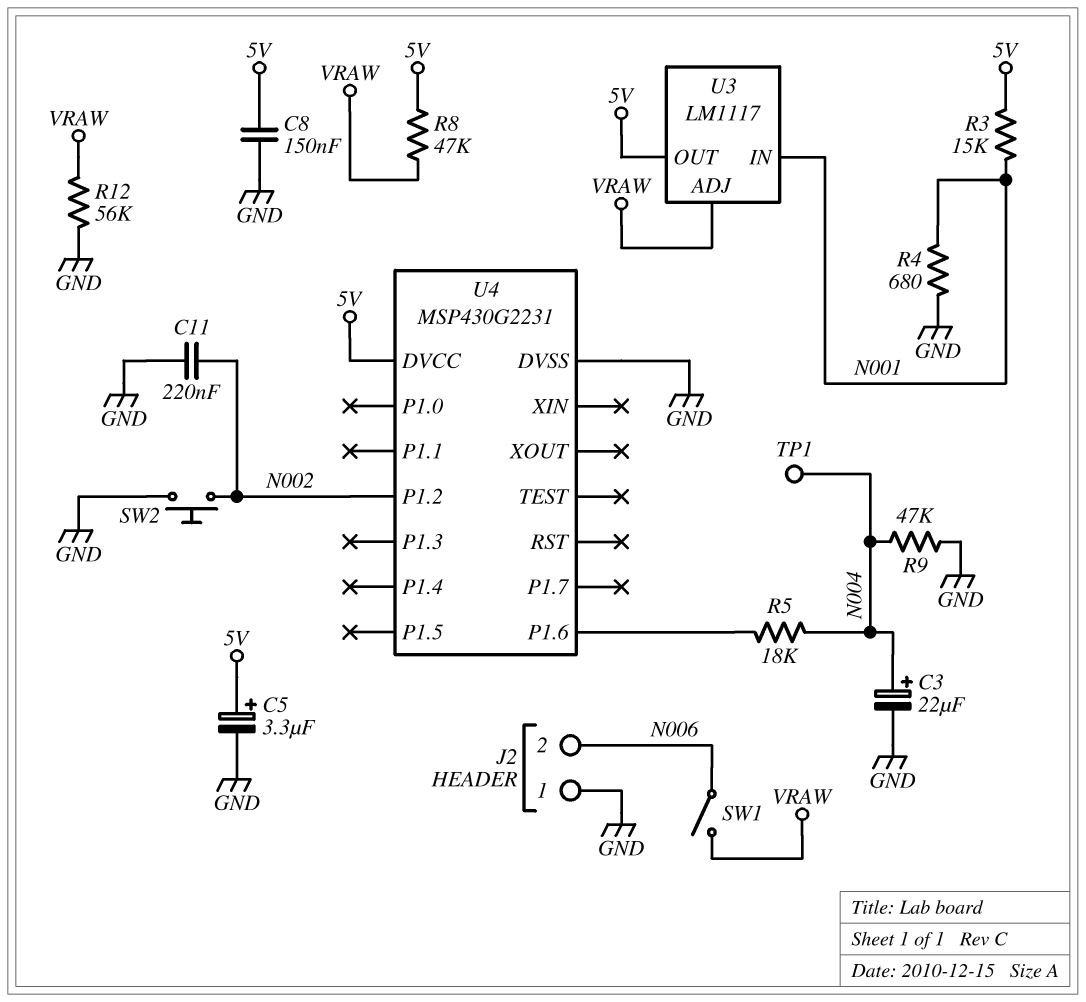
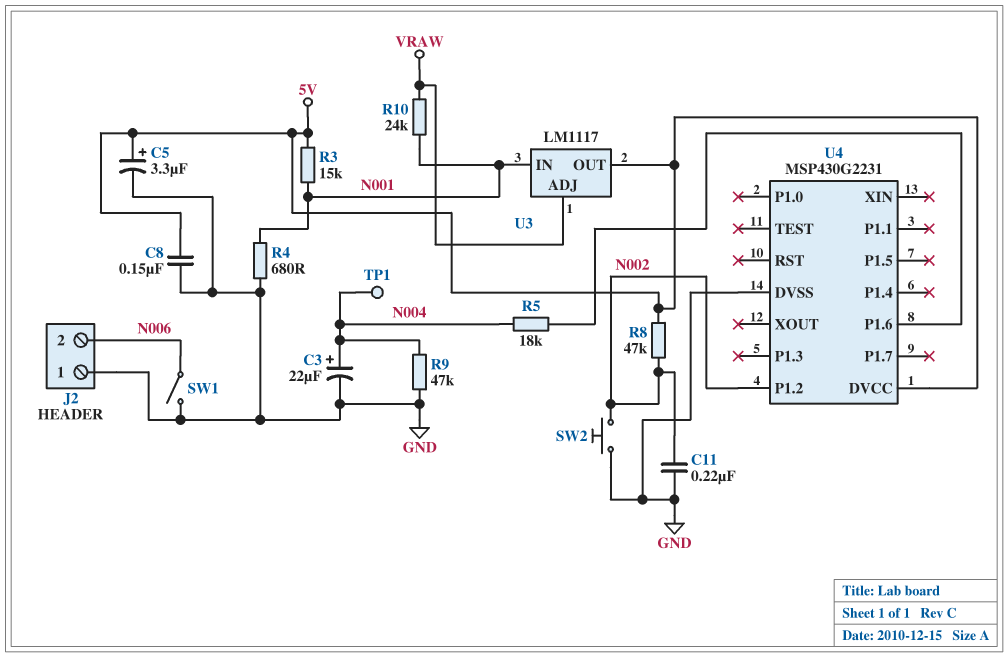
R8: 47k (5V, VRAW) -> 47k (5V, N002)
R10: none -> 24k (N001, VRAW)
R12: 56k (GND, VRAW) -> none
SW1: switch (N006, VRAW) -> switch (GND, N006)

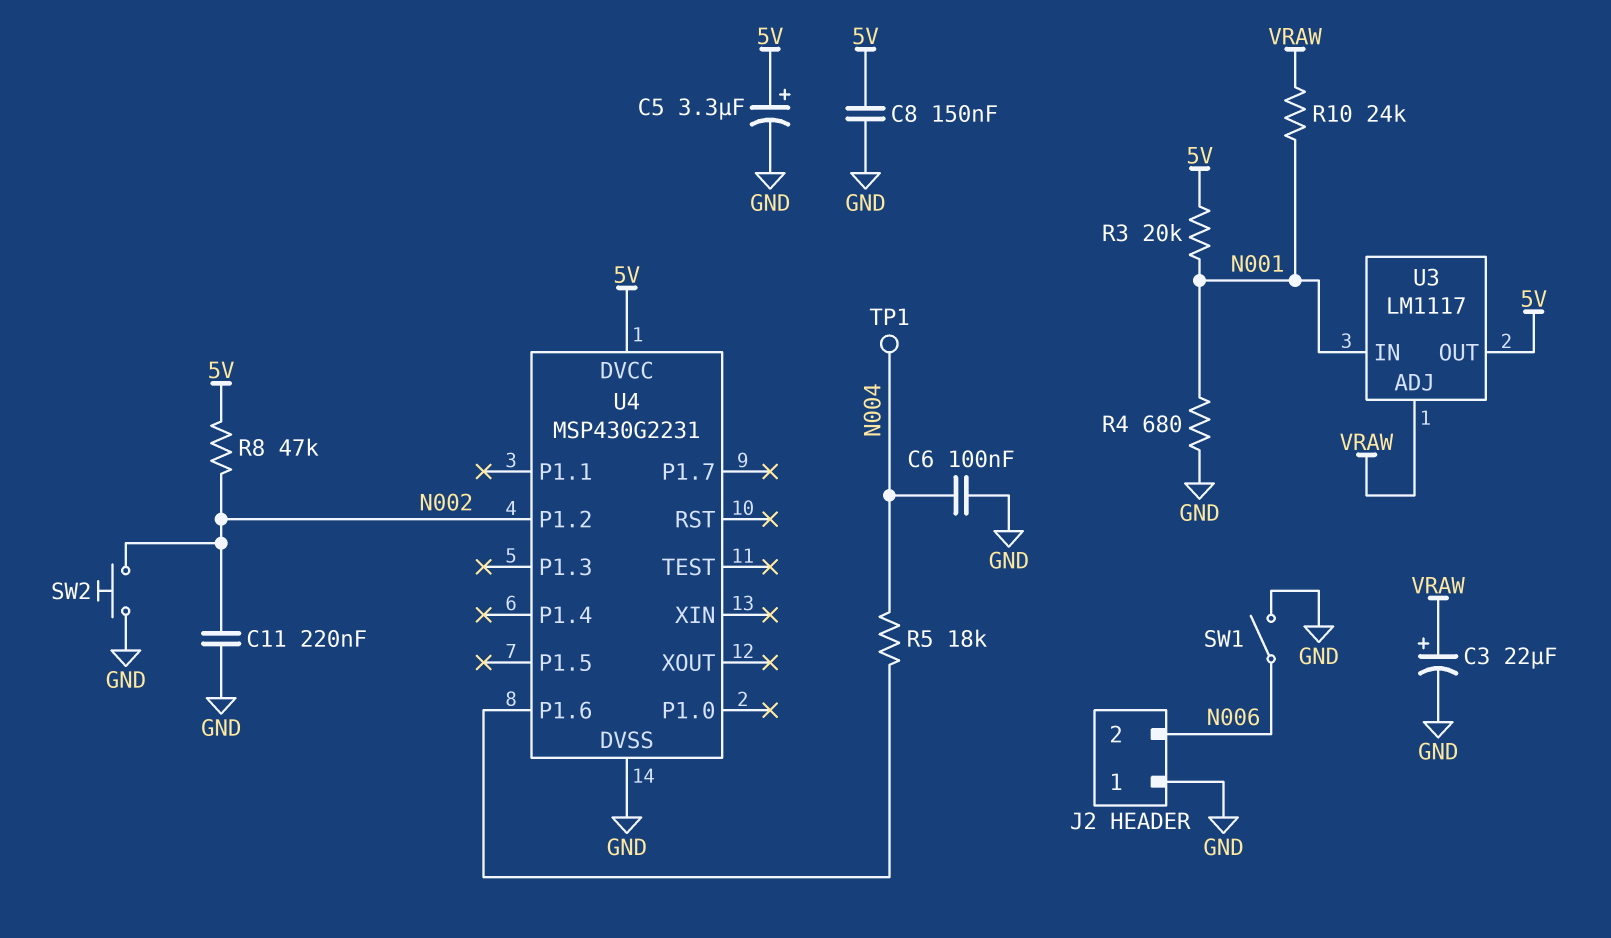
C3: 22uF (plus N004, minus GND) -> 22uF (plus VRAW, minus GND)
C6: none -> 100nF (GND, N004)
R3: 15k (5V, N001) -> 20k (5V, N001)
R9: 47k (GND, N004) -> none

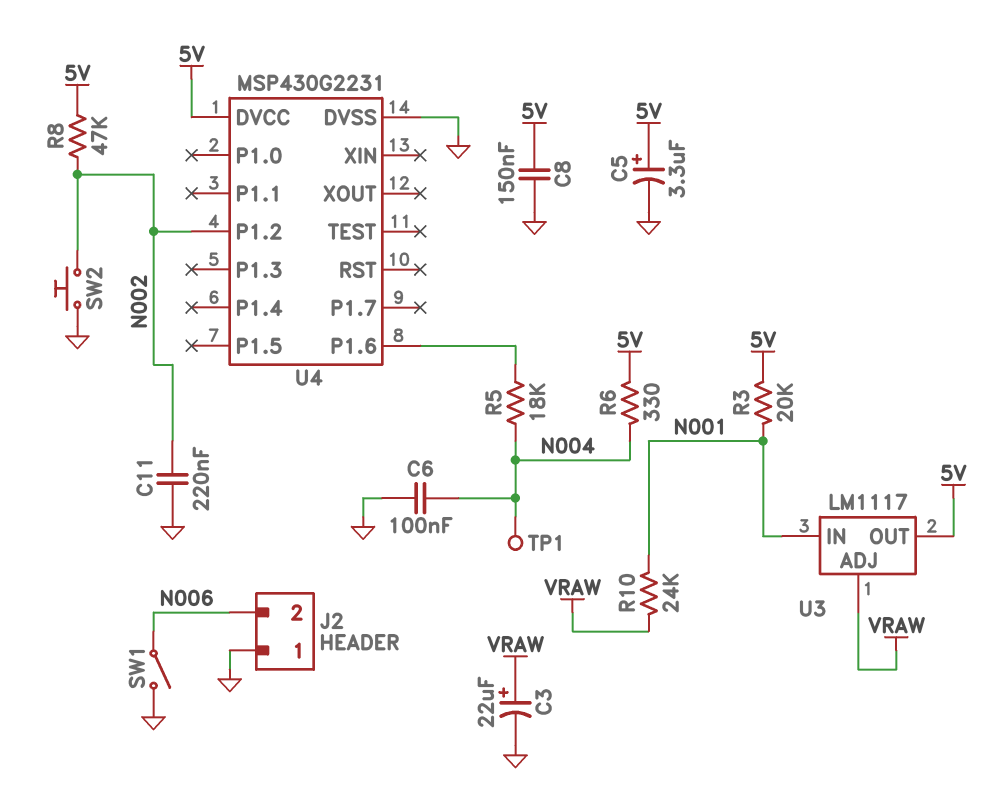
R4: 680 (GND, N001) -> none
R6: none -> 330 (5V, N004)

